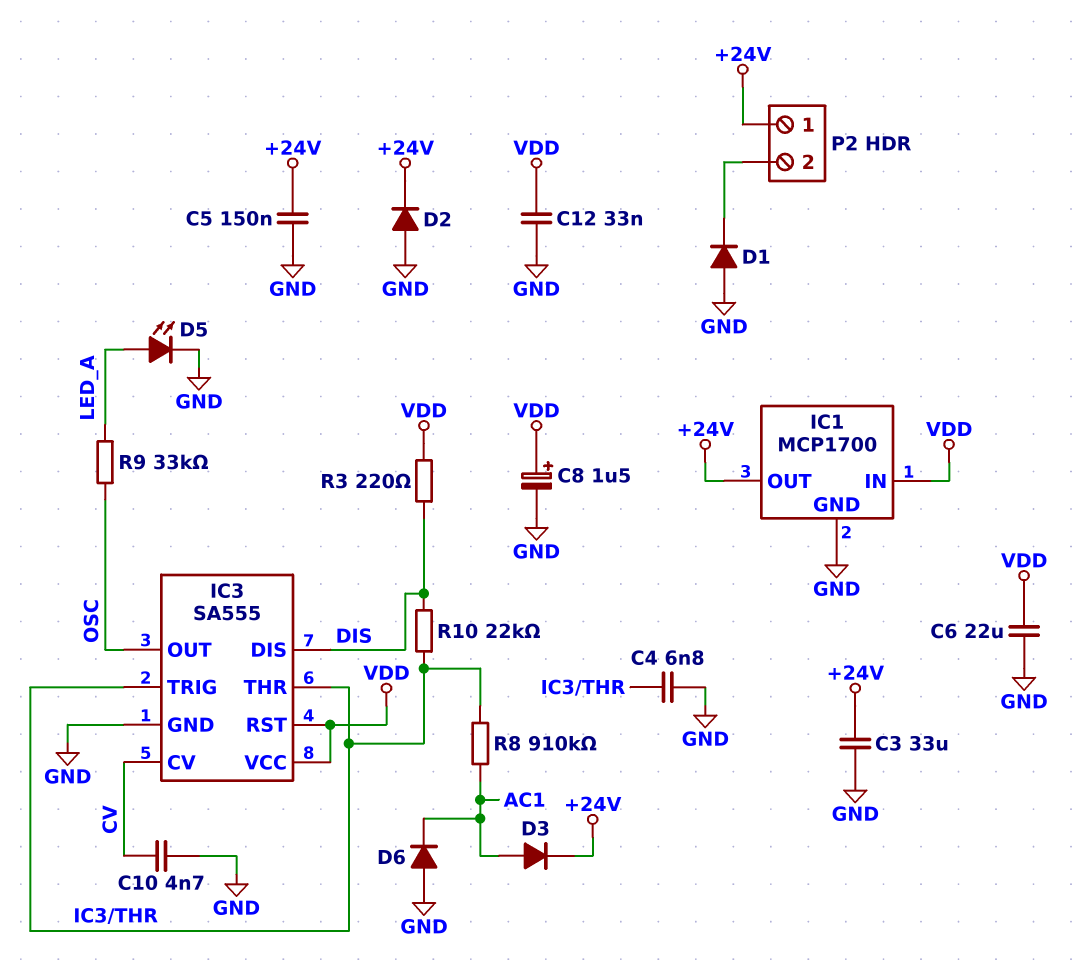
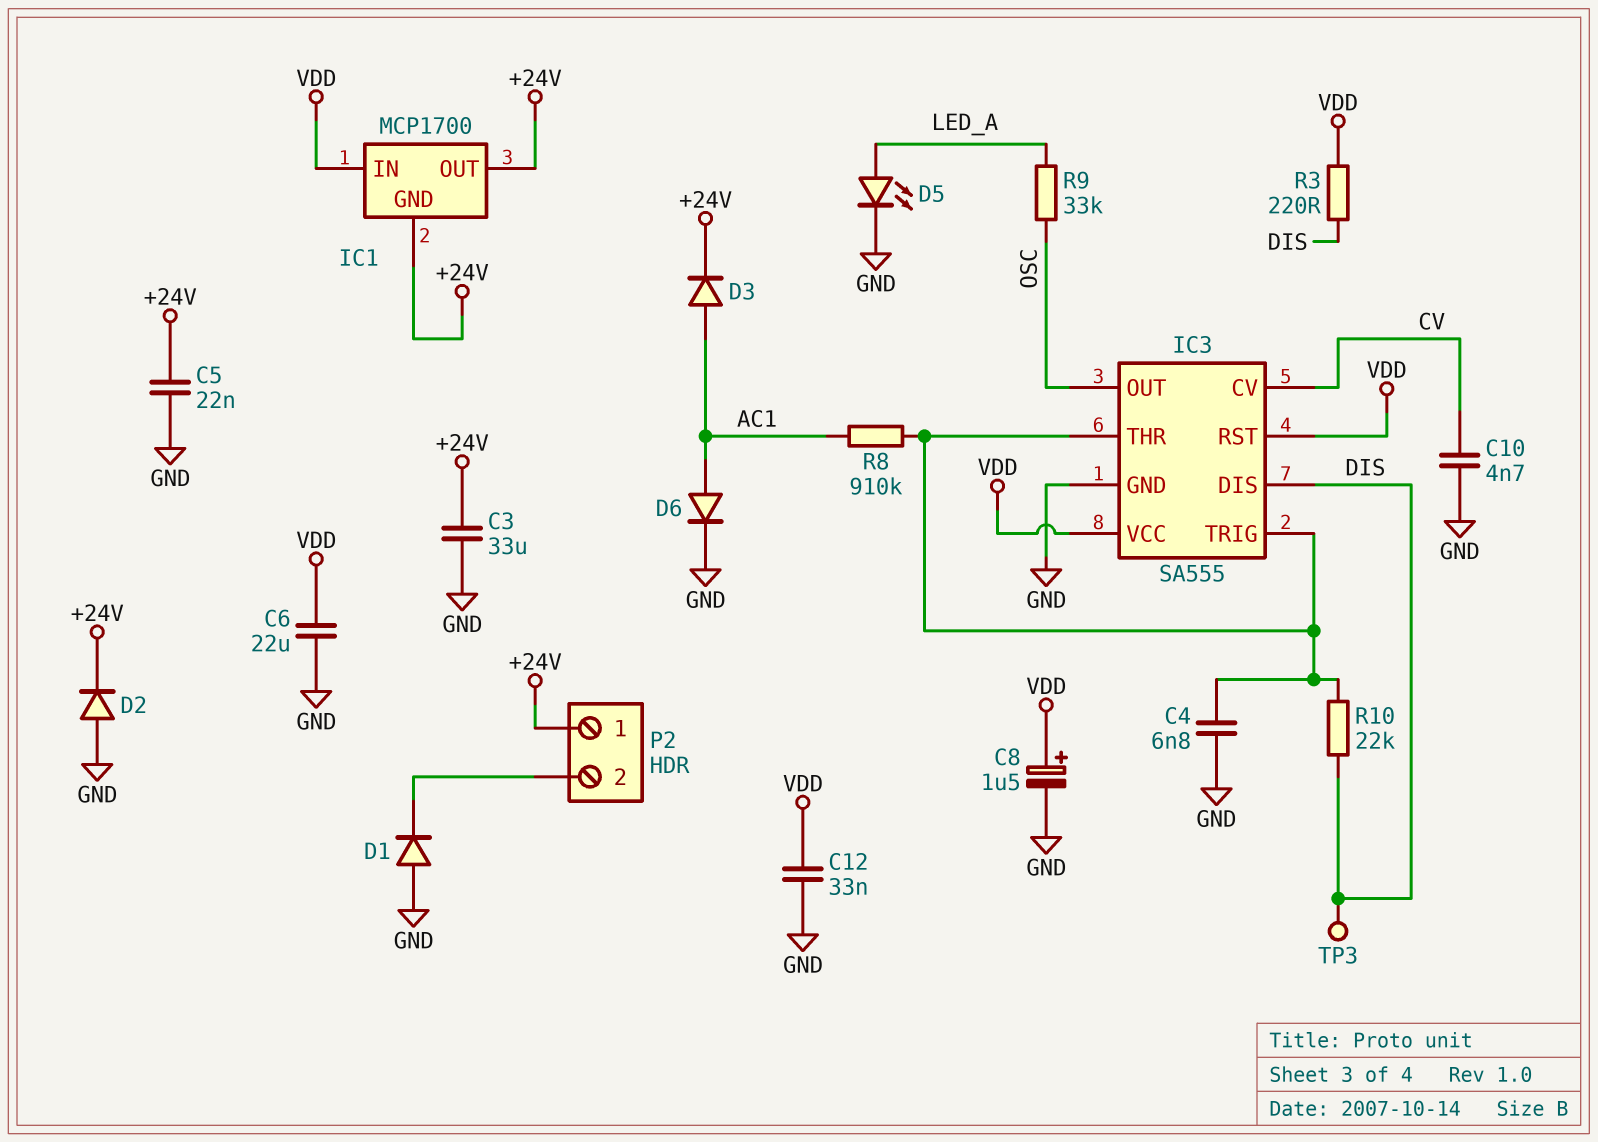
C5: 150nF (+24V, GND) -> 22nF (+24V, GND)
D6: diode (A GND, K AC1) -> diode (A AC1, K GND)
IC1 pin GND: GND -> +24V
TP3: none -> test point (DIS)

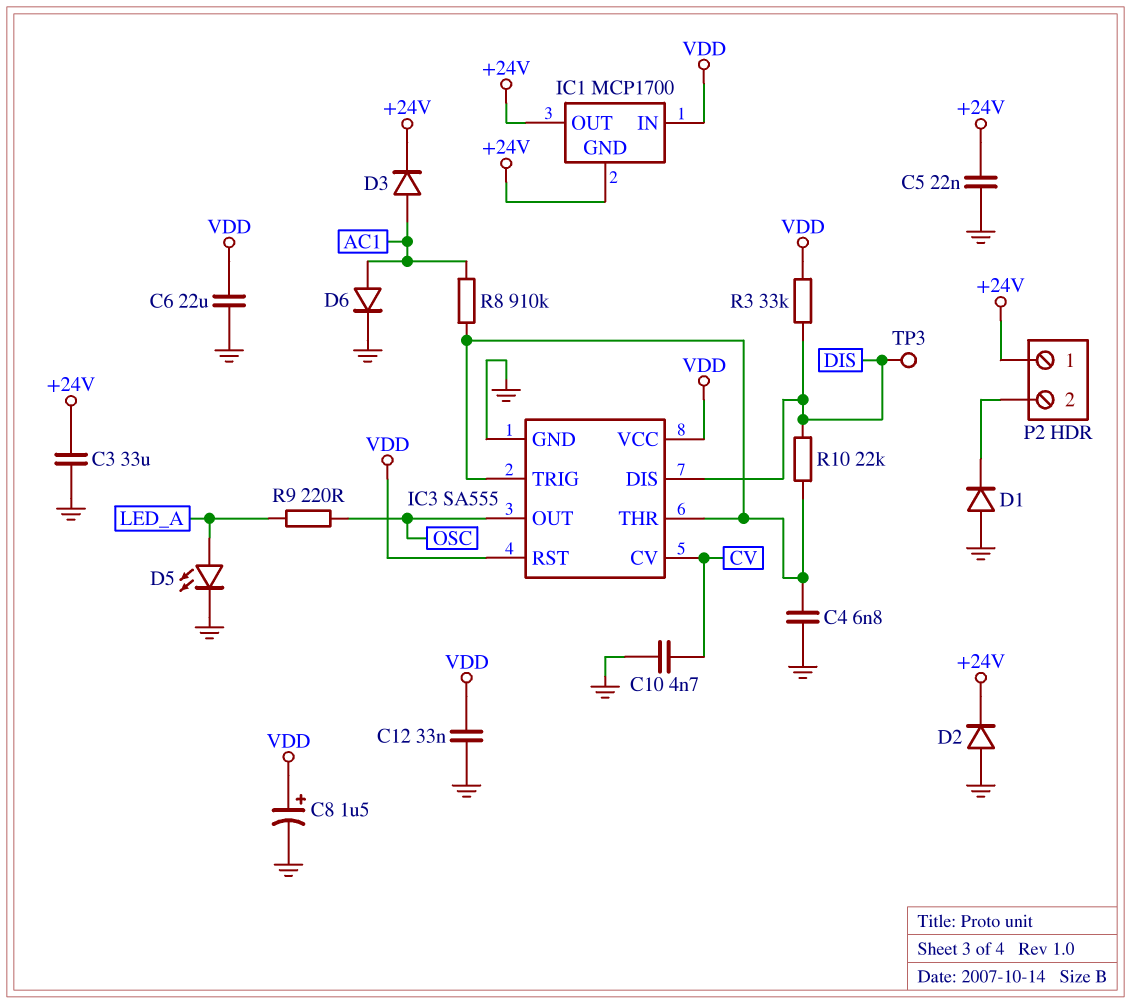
R3: 220 (DIS, VDD) -> 33k (DIS, VDD)
R9: 33k (LED_A, OSC) -> 220 (LED_A, OSC)

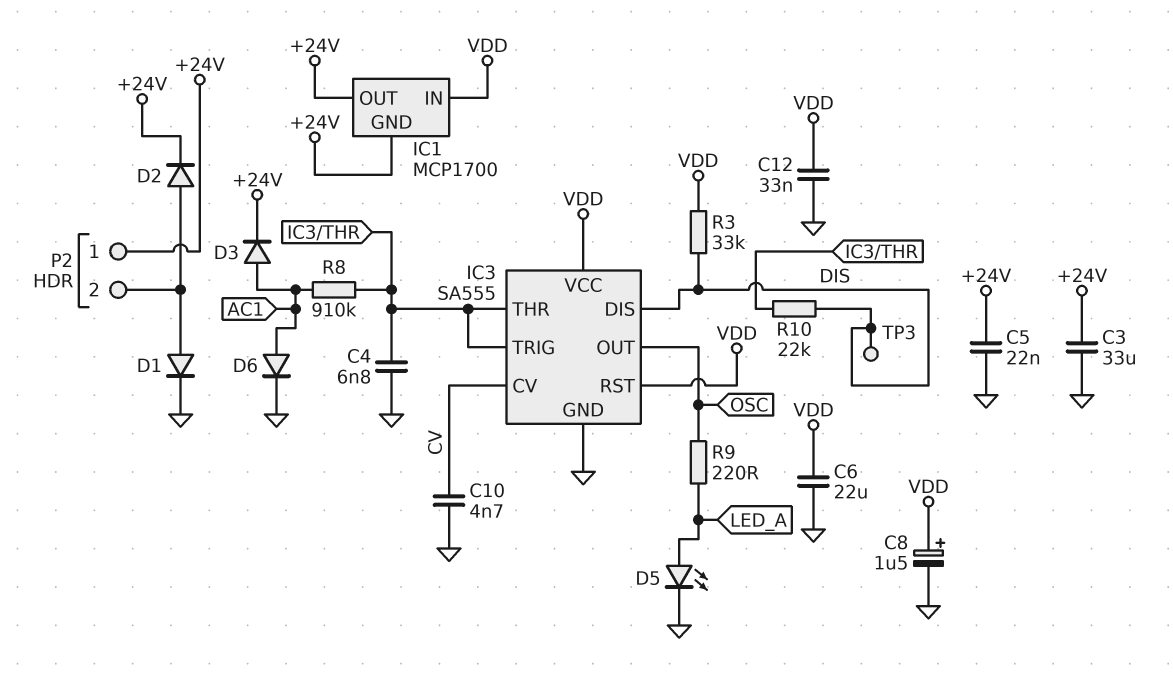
D1: diode (A GND, K P2/2) -> diode (A P2/2, K GND)
D2: diode (A GND, K +24V) -> diode (A P2/2, K +24V)

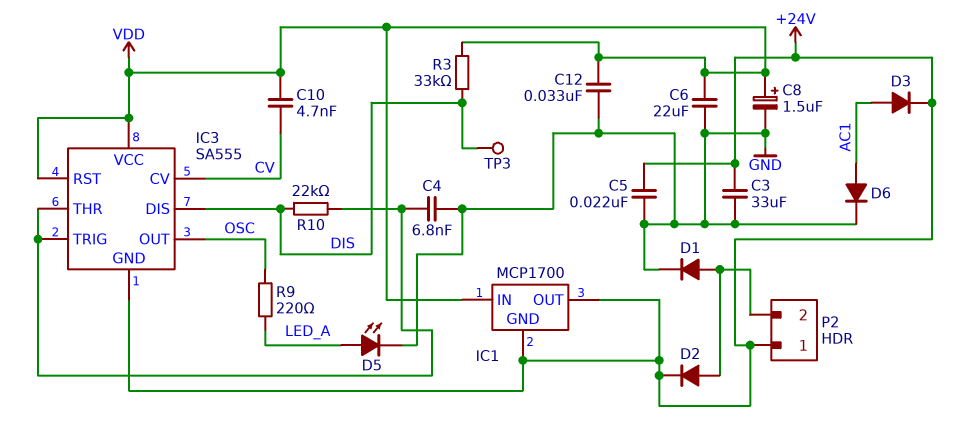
C10: 4.7nF (CV, GND) -> 4.7nF (CV, VDD)
IC3 pin GND: GND -> +24V
R8: 910k (AC1, IC3/THR) -> none

